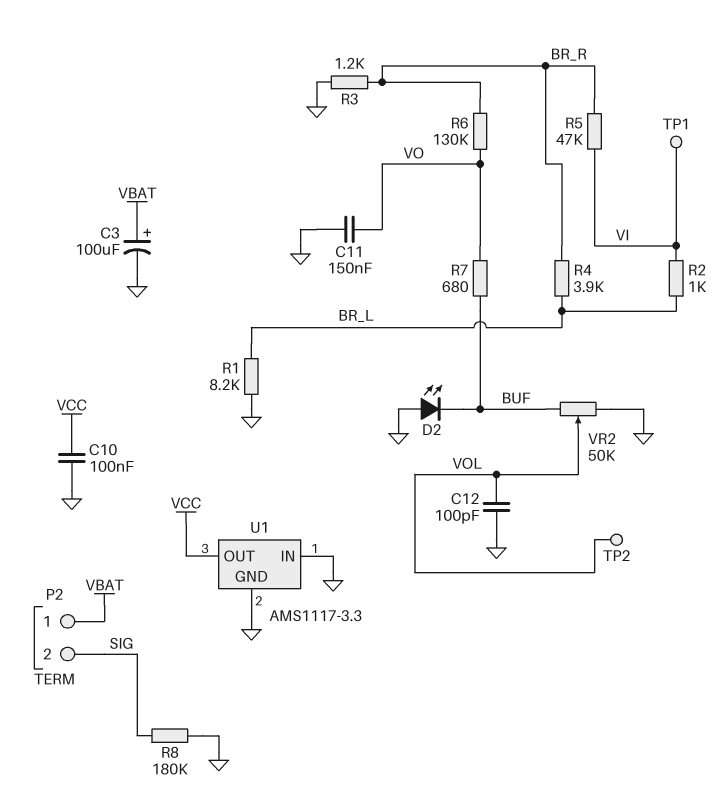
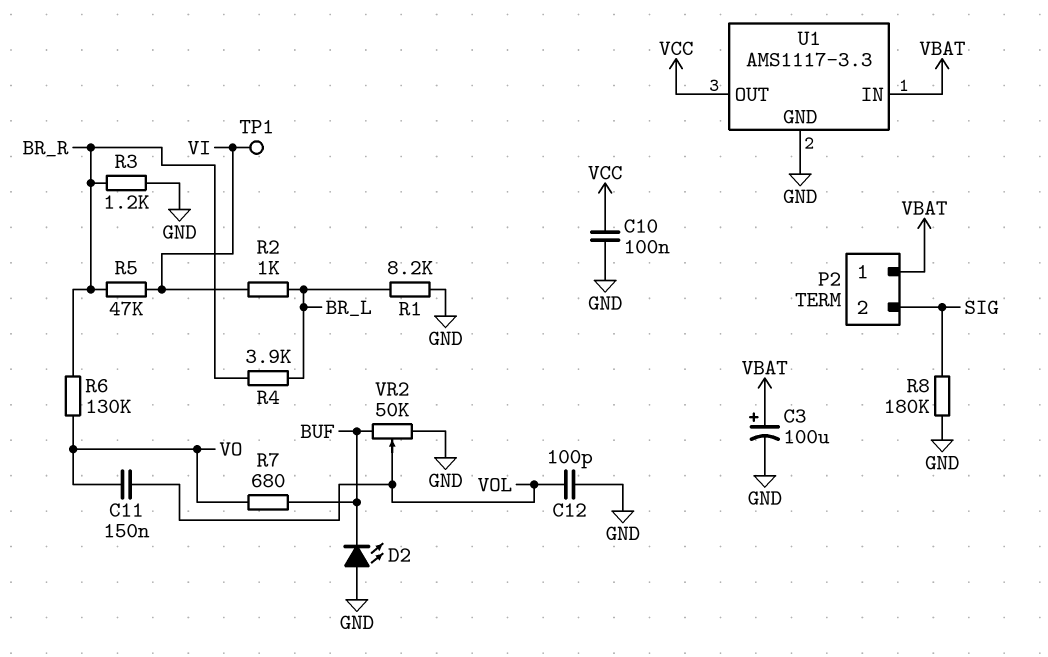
C11: 150nF (GND, VO) -> 150nF (VO, VOL)
TP2: test point (VOL) -> none
U1 pin IN: GND -> VBAT

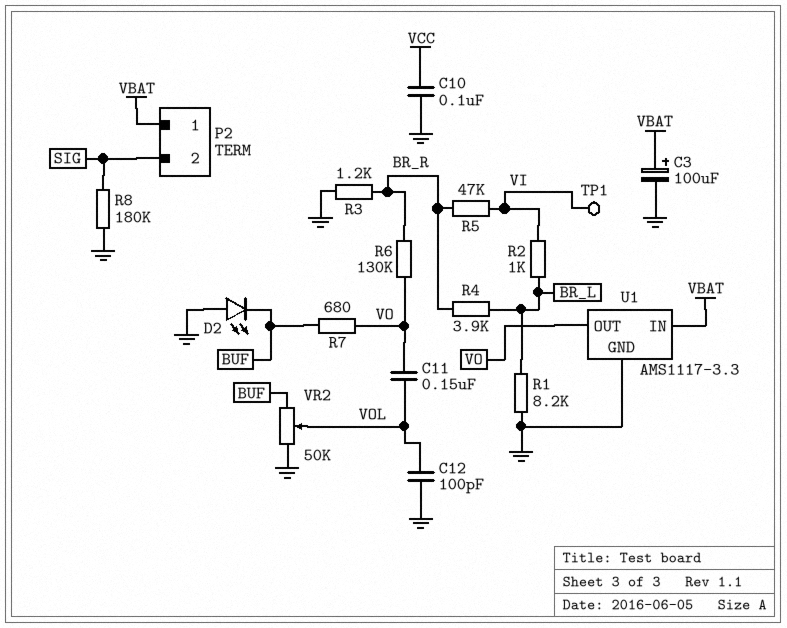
U1 pin OUT: VCC -> VO

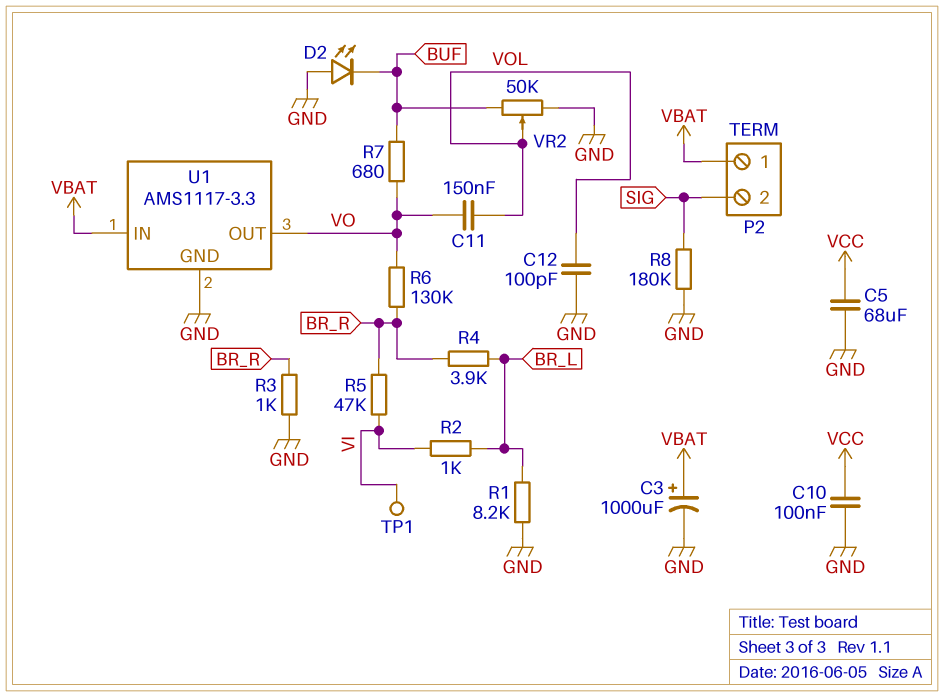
C3: 100uF (plus VBAT, minus GND) -> 1000uF (plus VBAT, minus GND)
C5: none -> 68uF (GND, VCC)
R3: 1.2k (BR_R, GND) -> 1k (BR_R, GND)

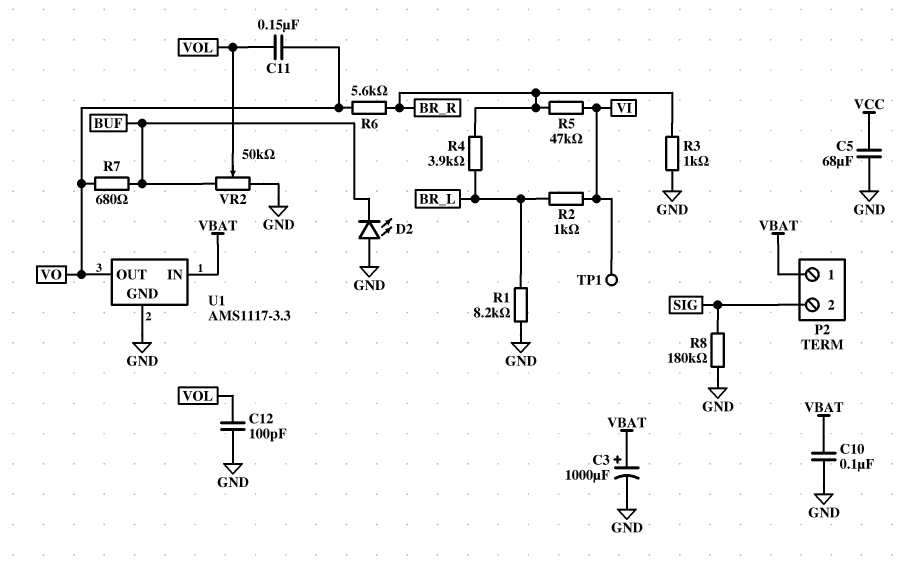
C10: 100nF (GND, VCC) -> 100nF (GND, VBAT)
R6: 130k (BR_R, VO) -> 5.6k (BR_R, VO)

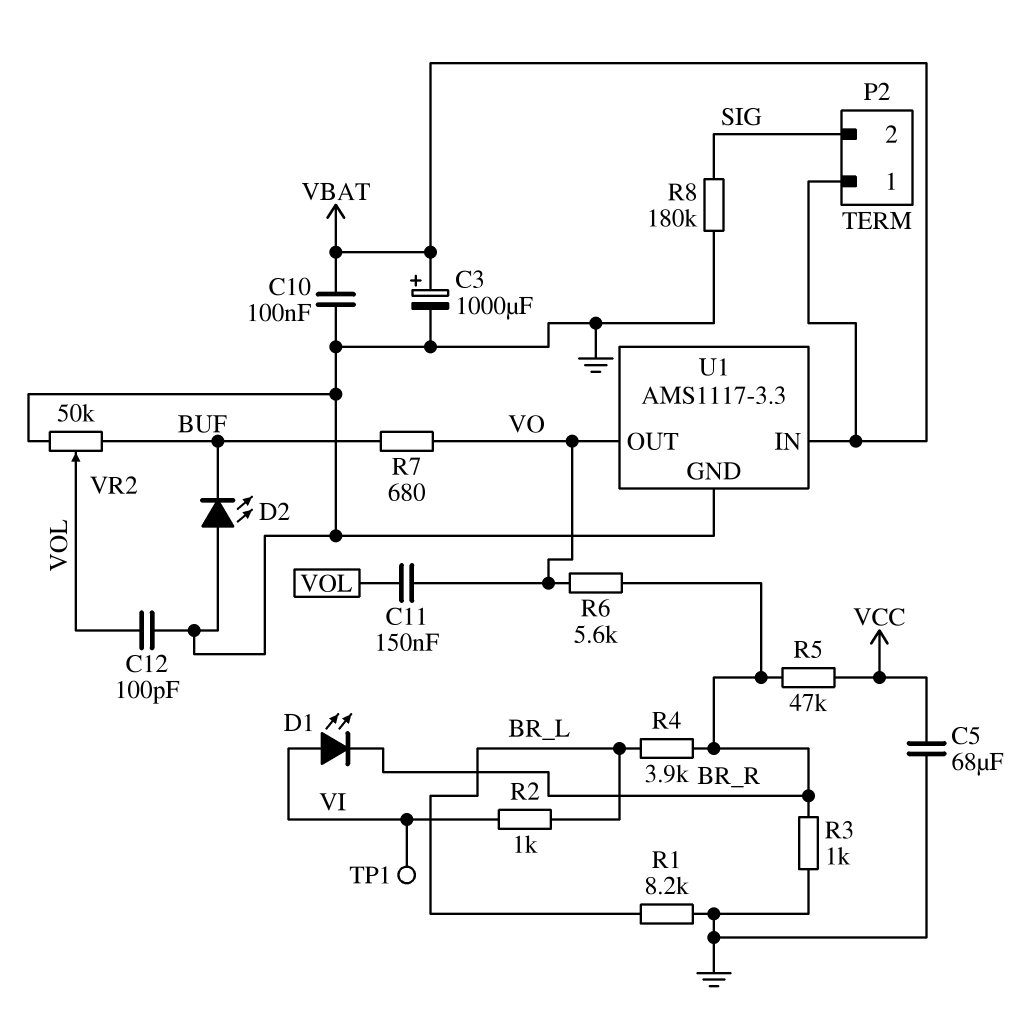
D1: none -> LED (A VI, K BR_R)
R5: 47k (BR_R, VI) -> 47k (BR_R, VCC)

